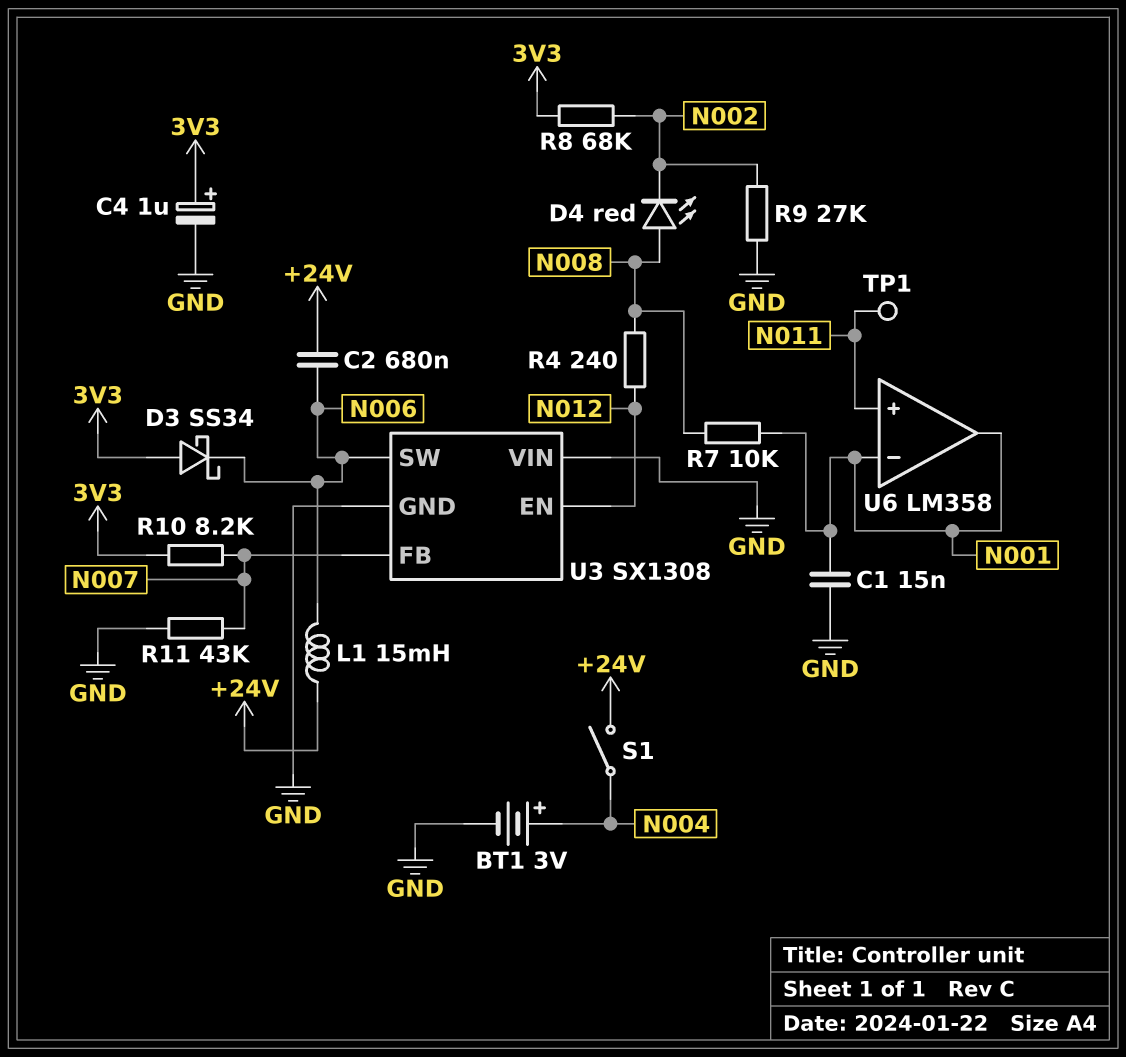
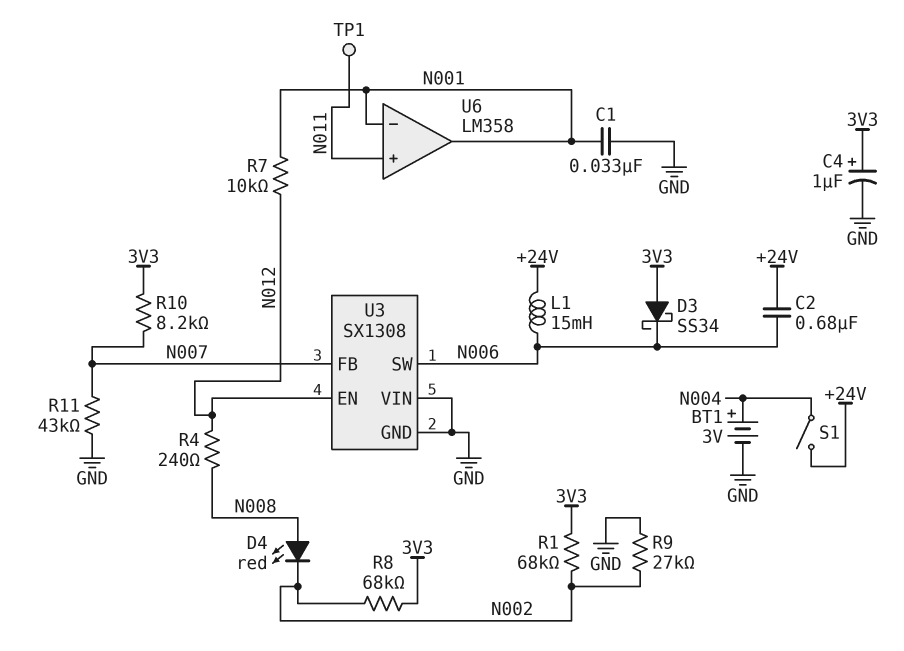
C1: 15nF (GND, N001) -> 33nF (GND, N001)
R1: none -> 68k (3V3, N002)
R7: 10k (N001, N008) -> 10k (N001, N012)

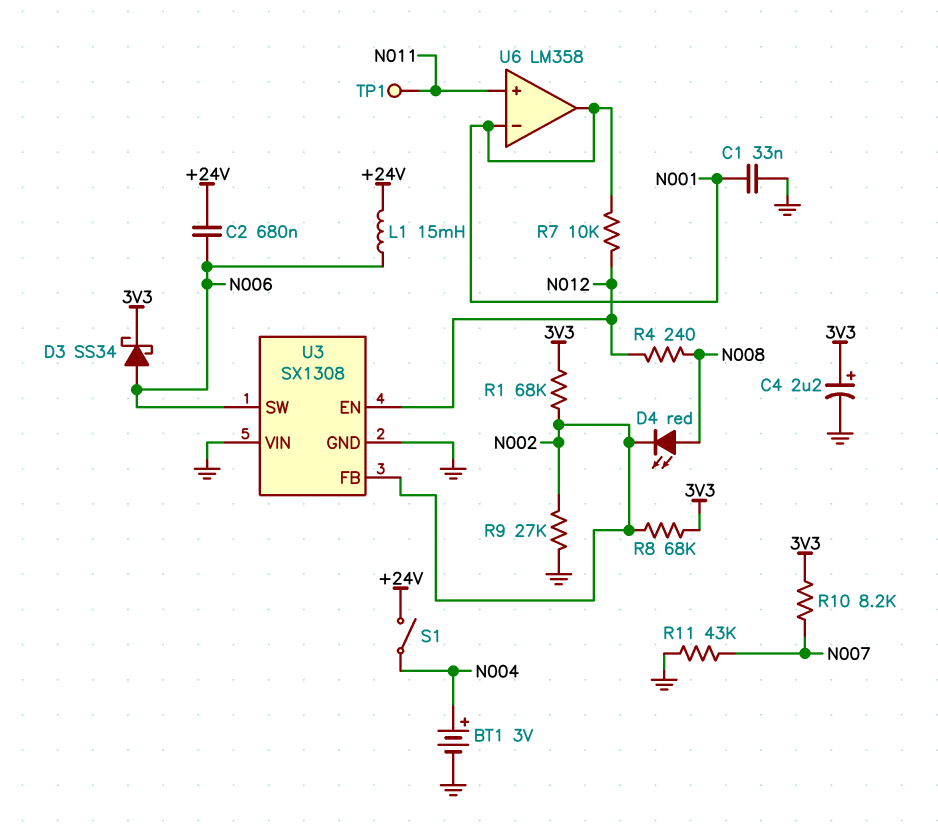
C4: 1uF (plus 3V3, minus GND) -> 2.2uF (plus 3V3, minus GND)
D3: schottky SS34 (A 3V3, K N006) -> schottky SS34 (A N006, K 3V3)
U3 pin FB: N007 -> N002

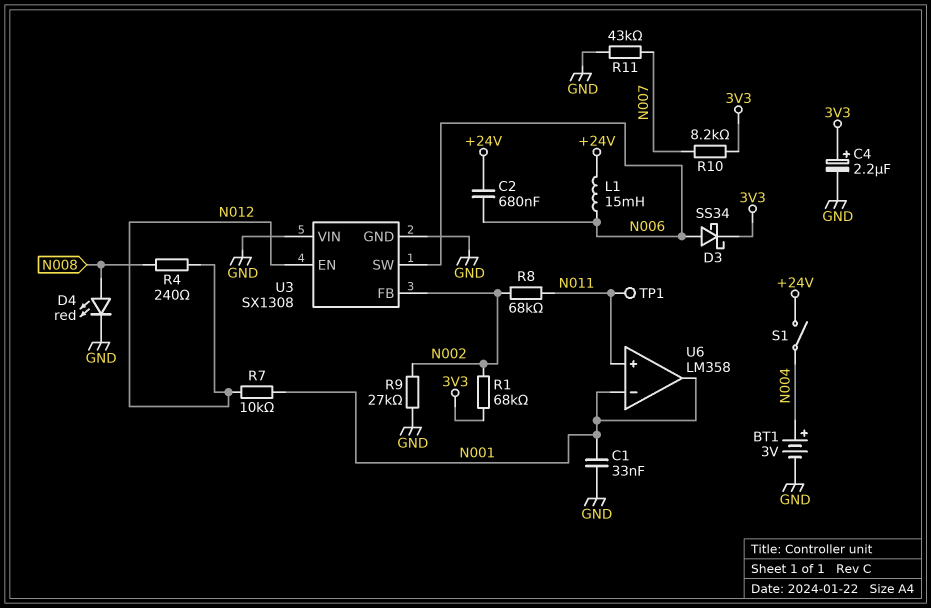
D4: LED red (A N008, K N002) -> LED red (A N008, K GND)
R8: 68k (3V3, N002) -> 68k (N002, N011)

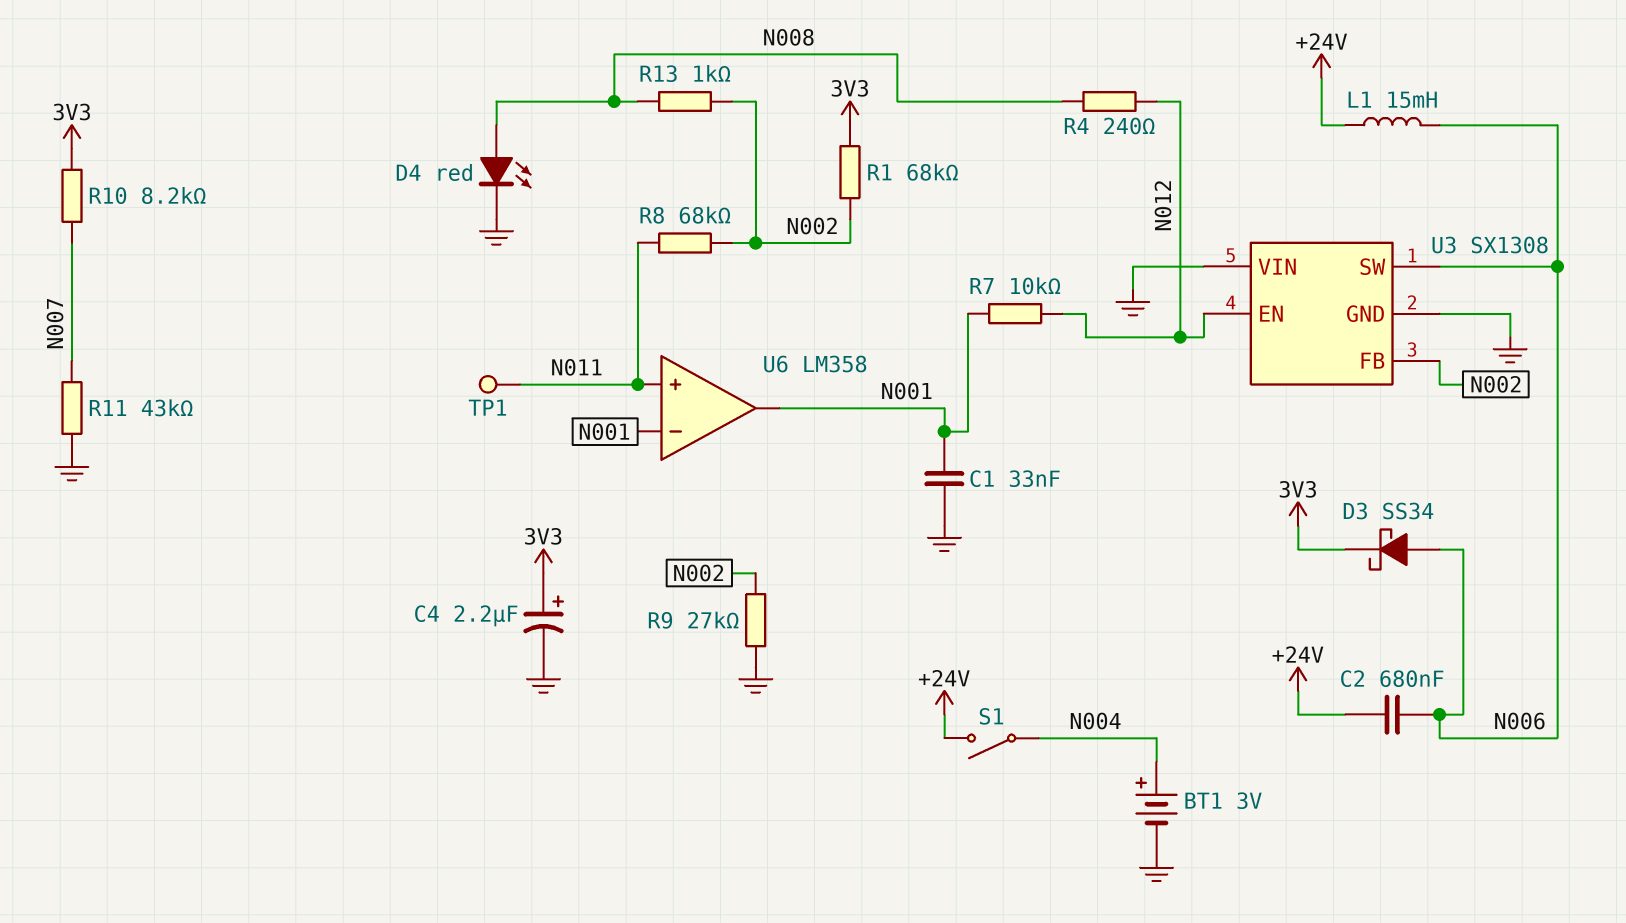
R13: none -> 1k (N002, N008)

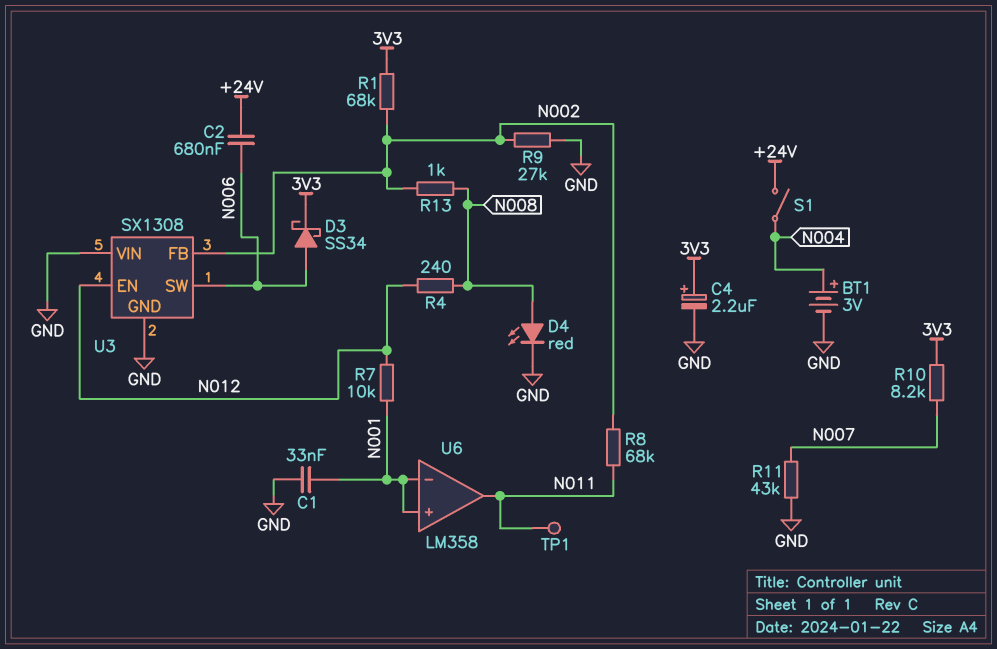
L1: 15mH (+24V, N006) -> none
U6 pin in+: N011 -> N001
U6 pin out: N001 -> N011

